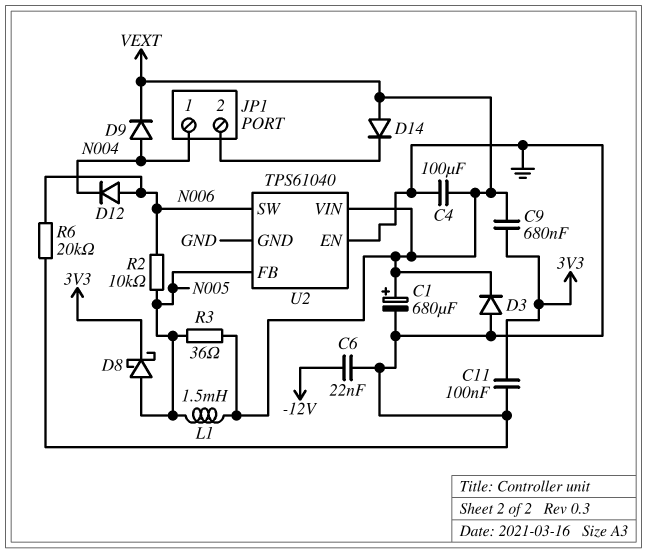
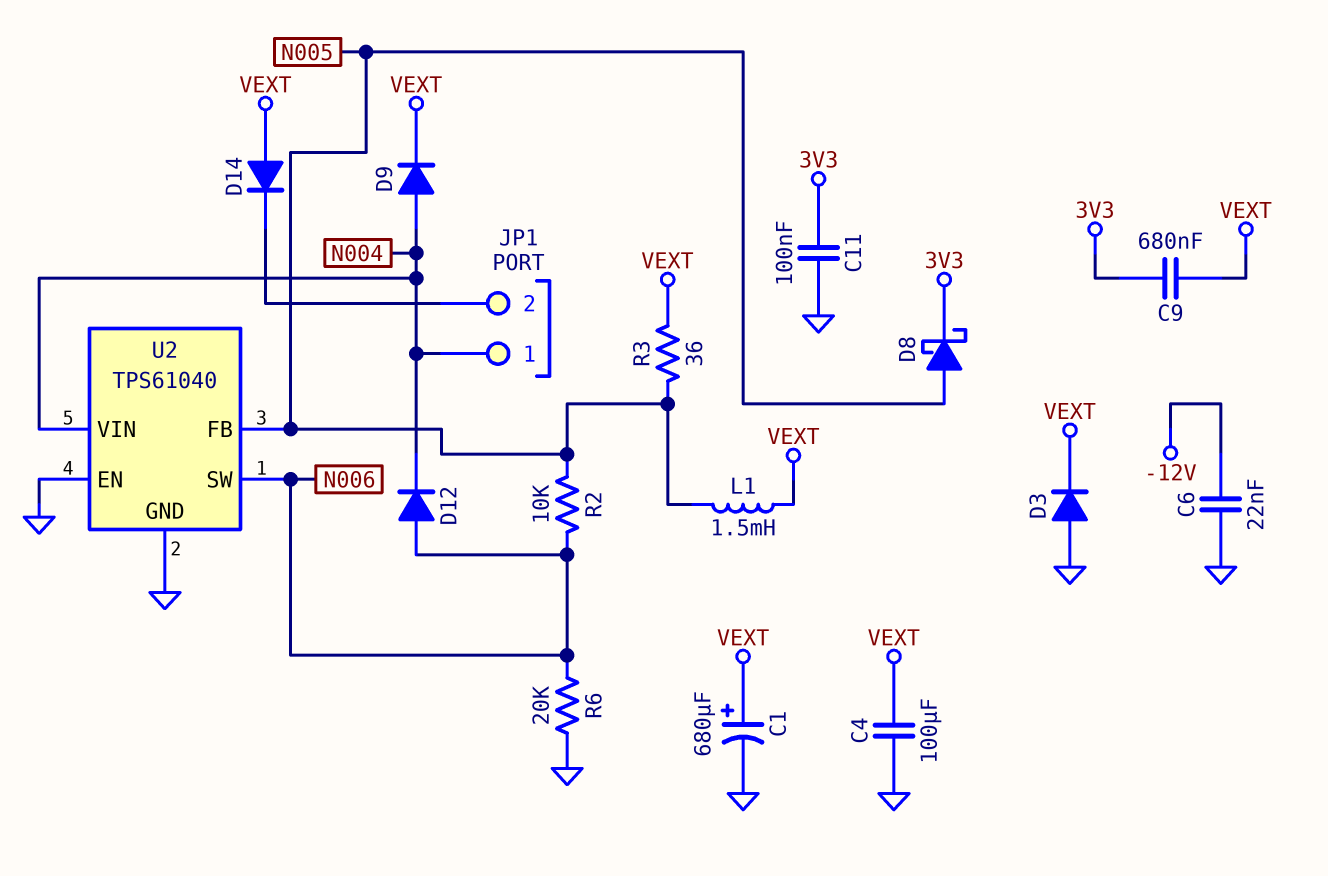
U2 pin VIN: VEXT -> N004

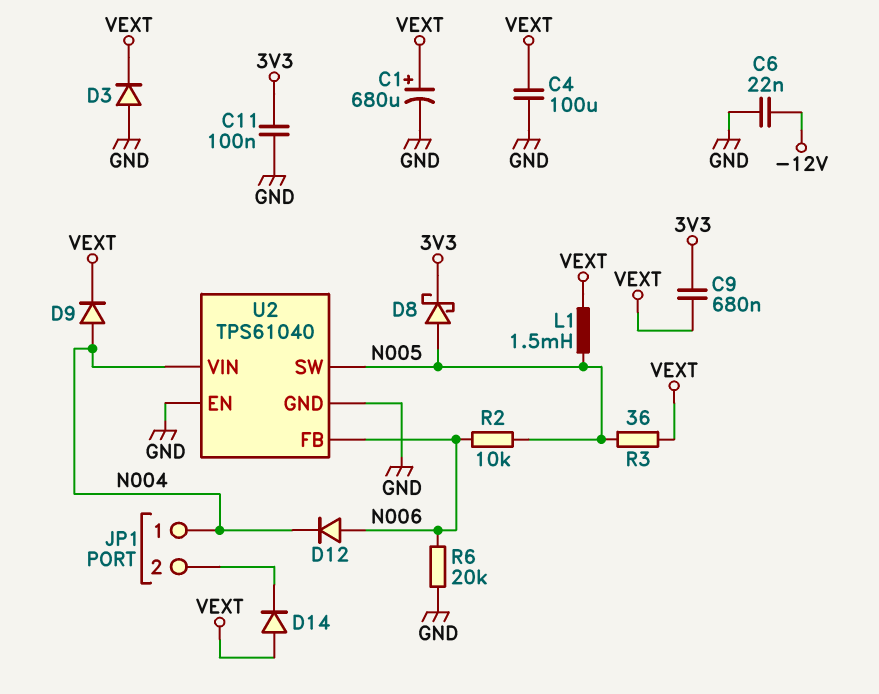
U2 pin FB: N005 -> N006
U2 pin SW: N006 -> N005

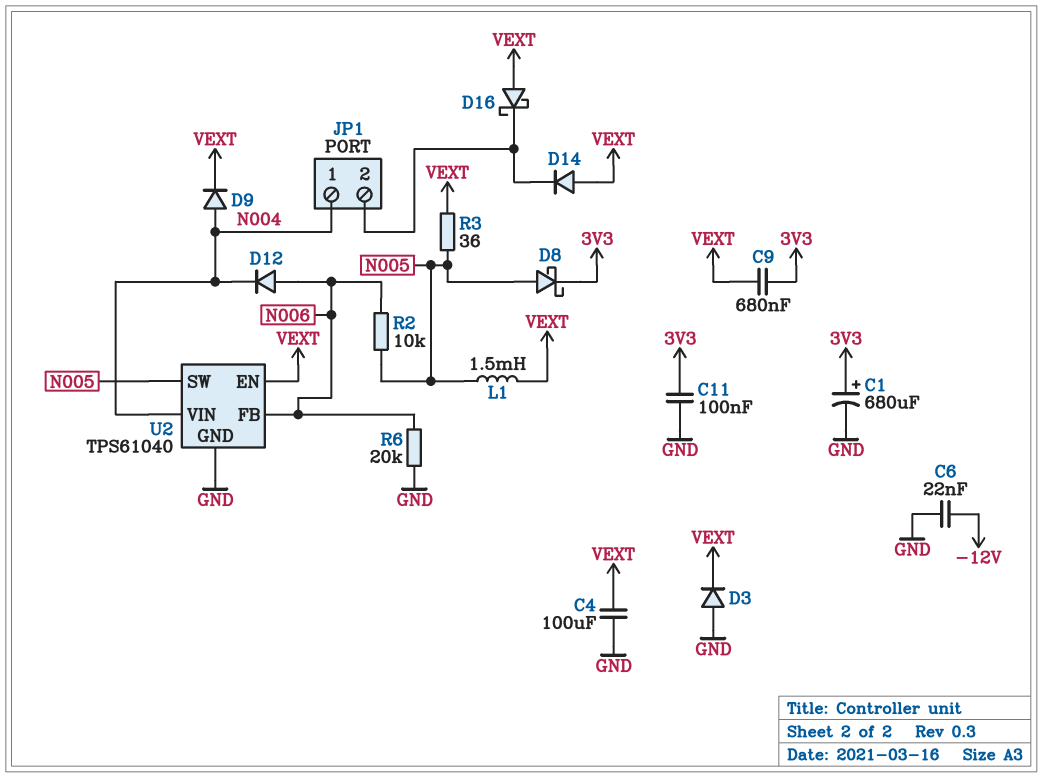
C1: 680uF (plus VEXT, minus GND) -> 680uF (plus 3V3, minus GND)
D16: none -> schottky (A VEXT, K JP1/2)
U2 pin EN: GND -> VEXT

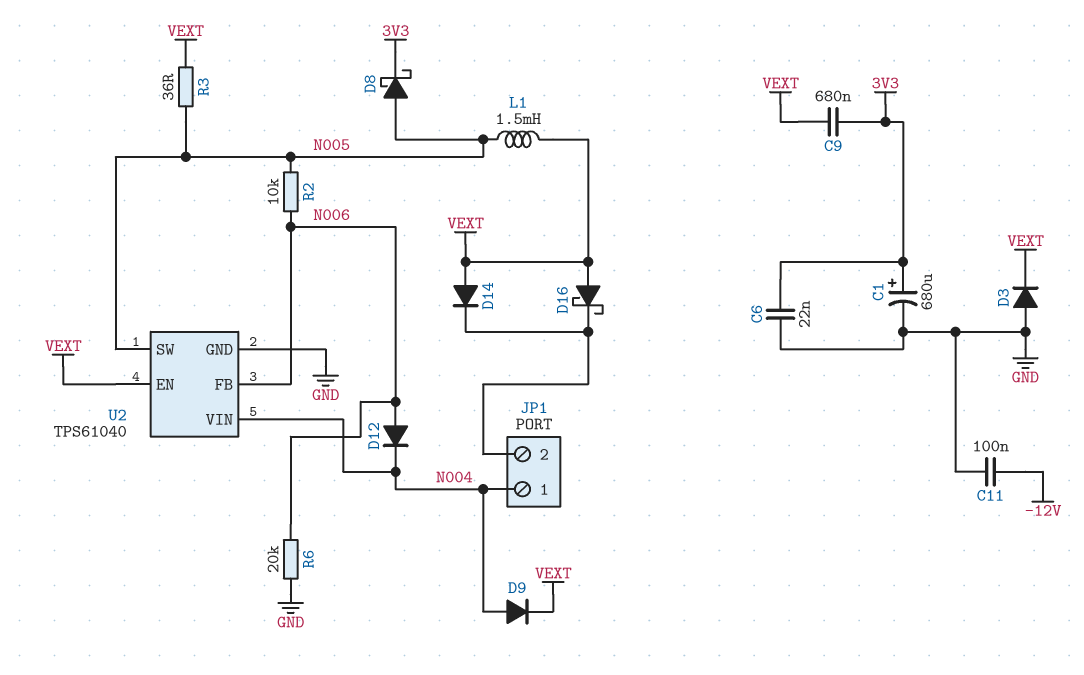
C4: 100uF (GND, VEXT) -> none
C6: 22nF (-12V, GND) -> 22nF (3V3, GND)
C11: 100nF (3V3, GND) -> 100nF (-12V, GND)

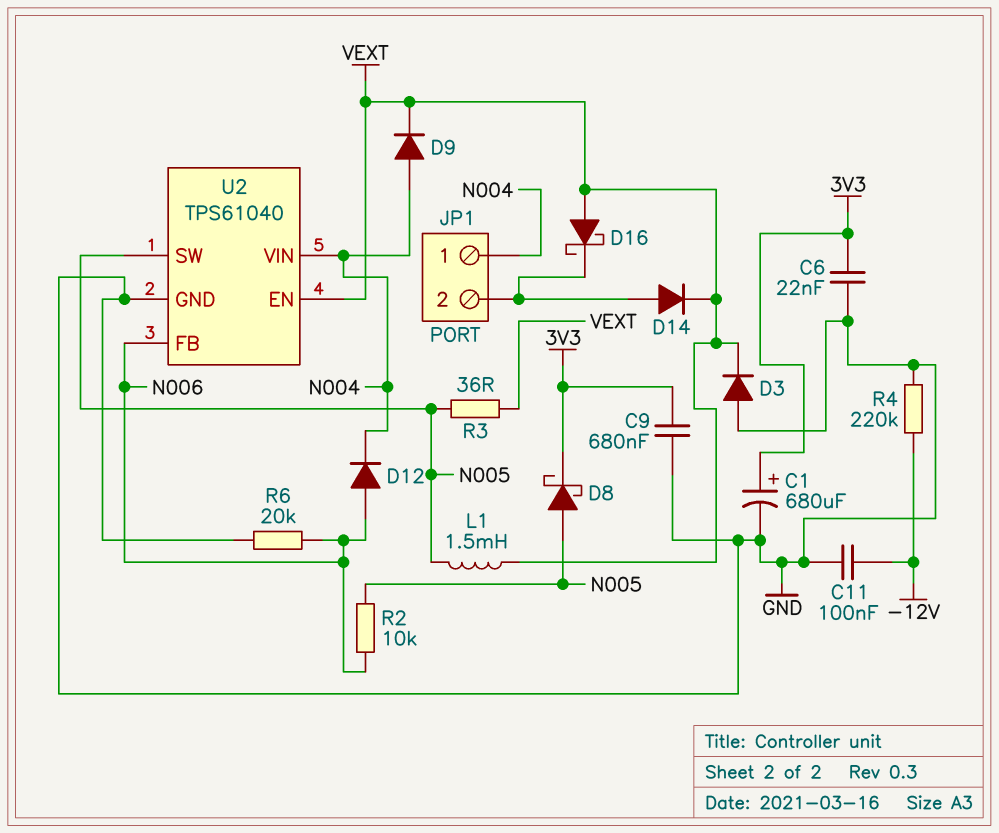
C9: 680nF (3V3, VEXT) -> 680nF (3V3, GND)
D14: diode (A VEXT, K JP1/2) -> diode (A JP1/2, K VEXT)
R4: none -> 220k (-12V, GND)

